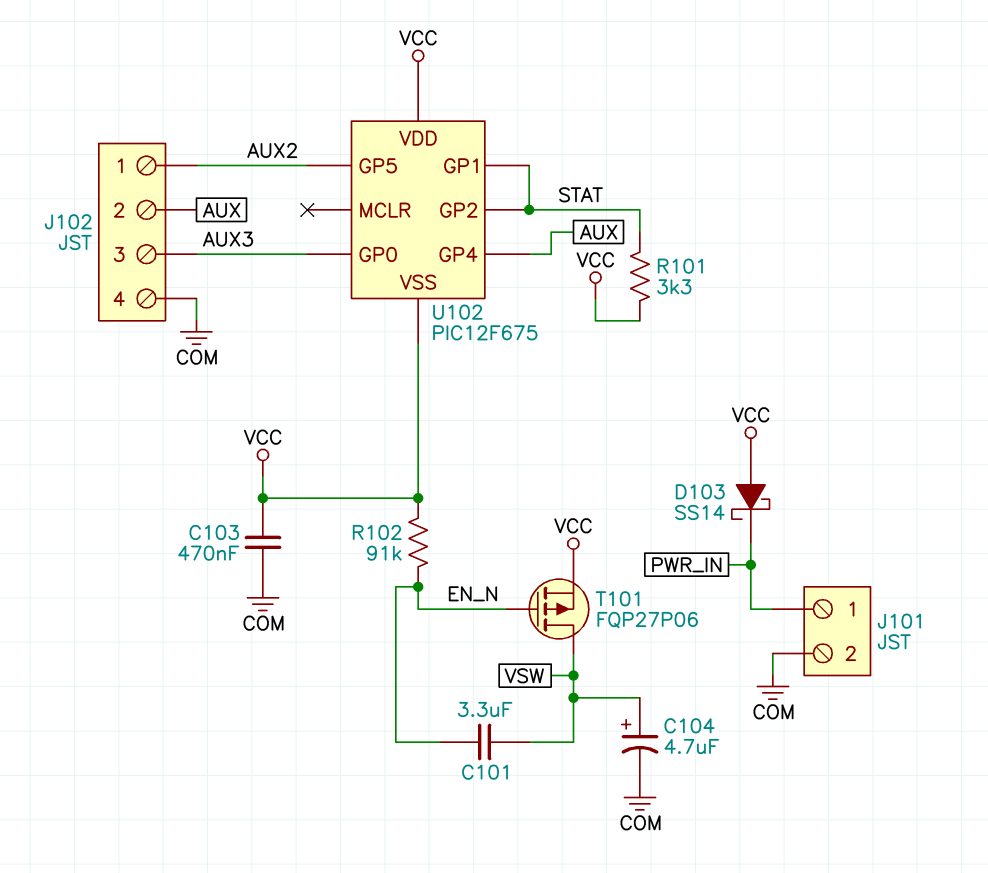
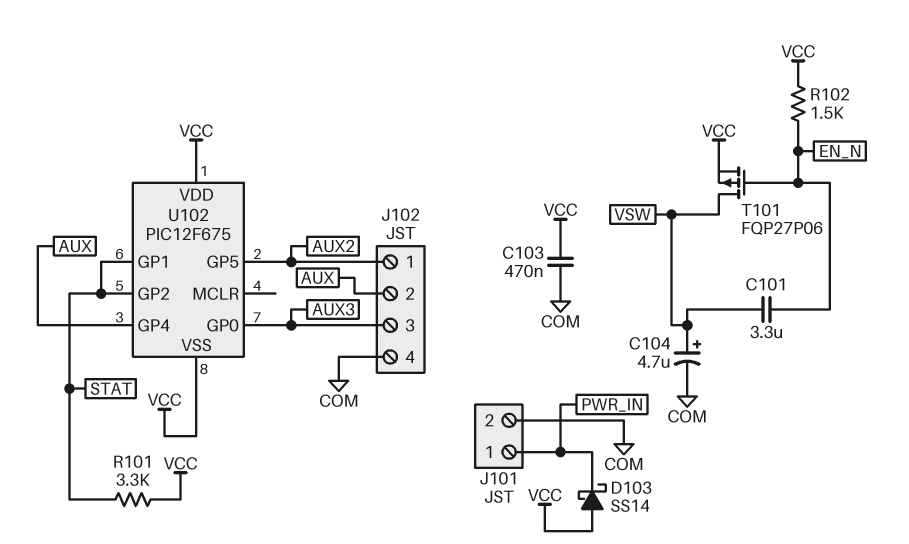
R102: 91k (EN_N, VCC) -> 1.5k (EN_N, VCC)

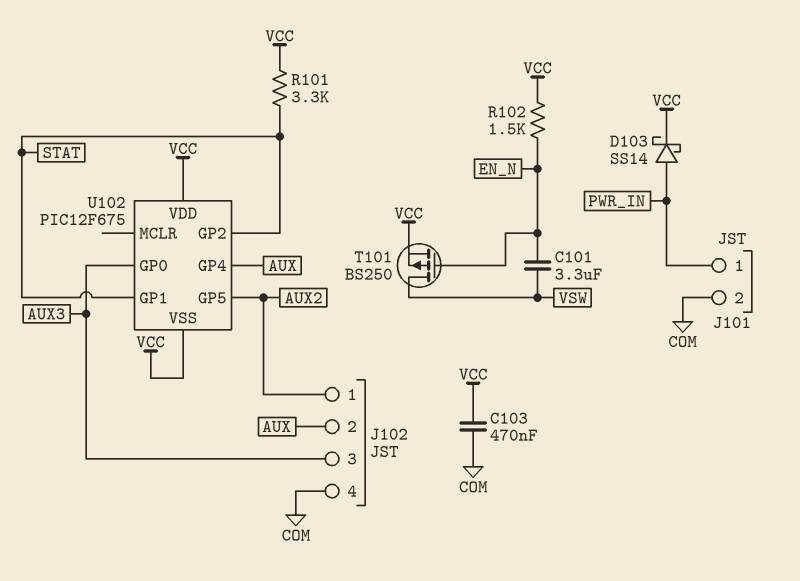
C104: 4.7uF (plus VSW, minus COM) -> none
D103: schottky SS14 (A VCC, K PWR_IN) -> schottky SS14 (A PWR_IN, K VCC)
T101: PMOS FQP27P06 (G EN_N, D VSW, S VCC) -> PMOS BS250 (G EN_N, D VSW, S VCC)

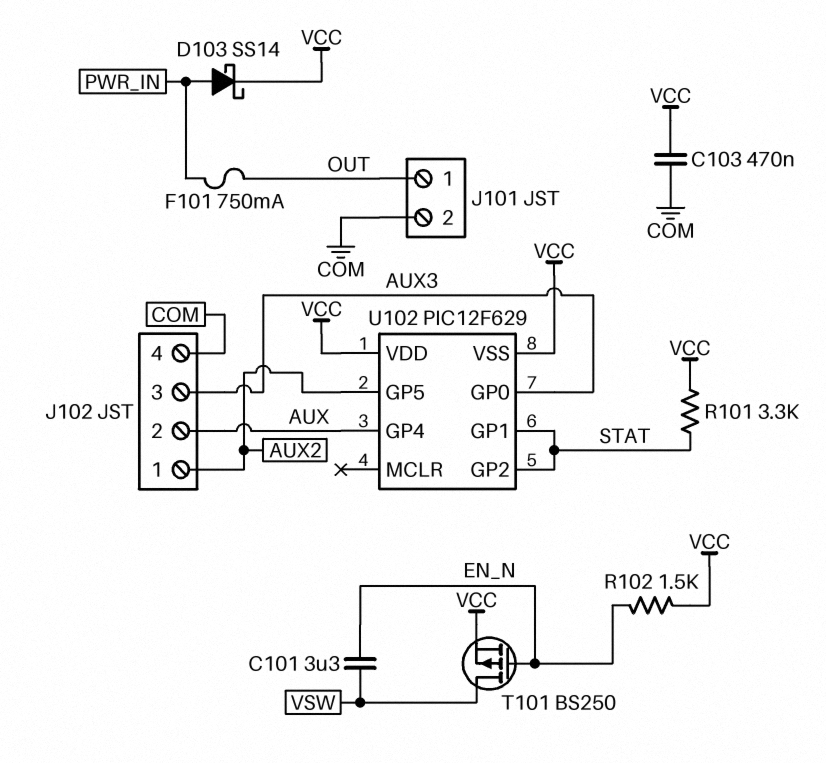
F101: none -> 750mA (OUT, PWR_IN)
J101 pin 1: PWR_IN -> OUT
U102: PIC12F675 -> PIC12F629

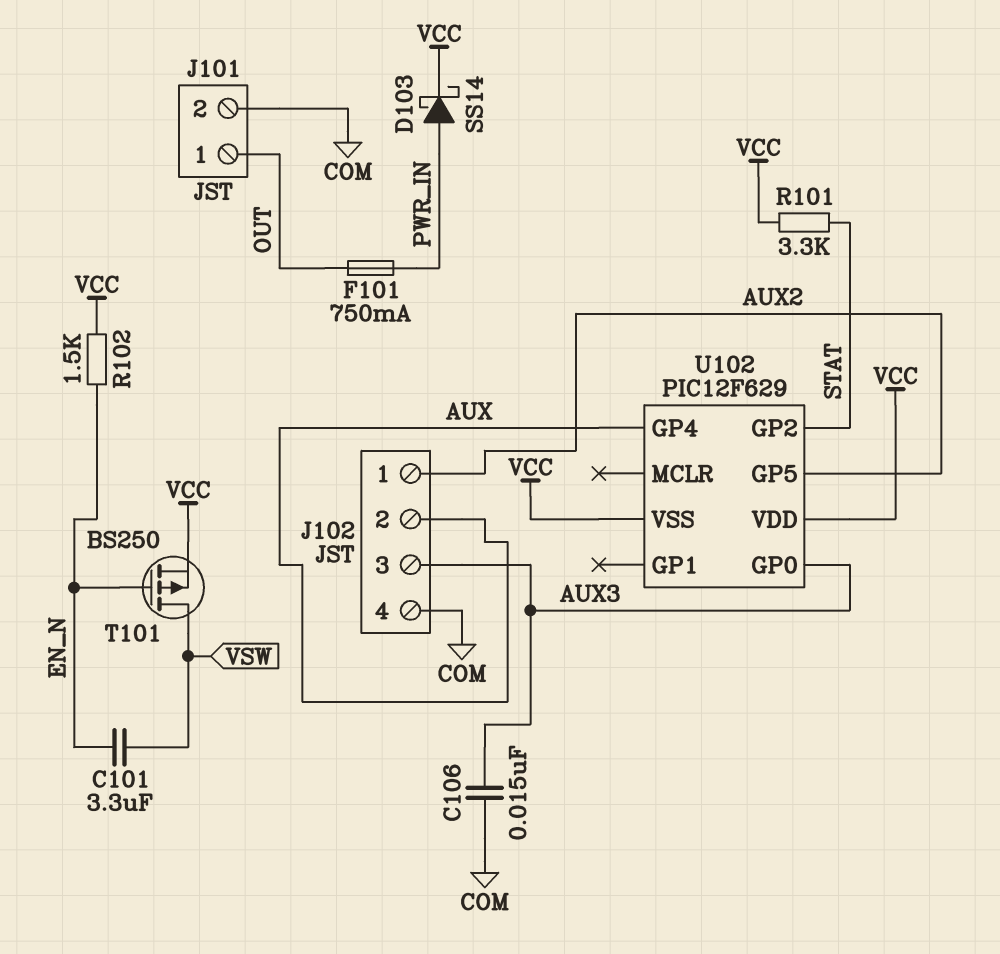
C103: 470nF (COM, VCC) -> none
C106: none -> 15nF (AUX3, COM)
U102 pin GP1: STAT -> none

